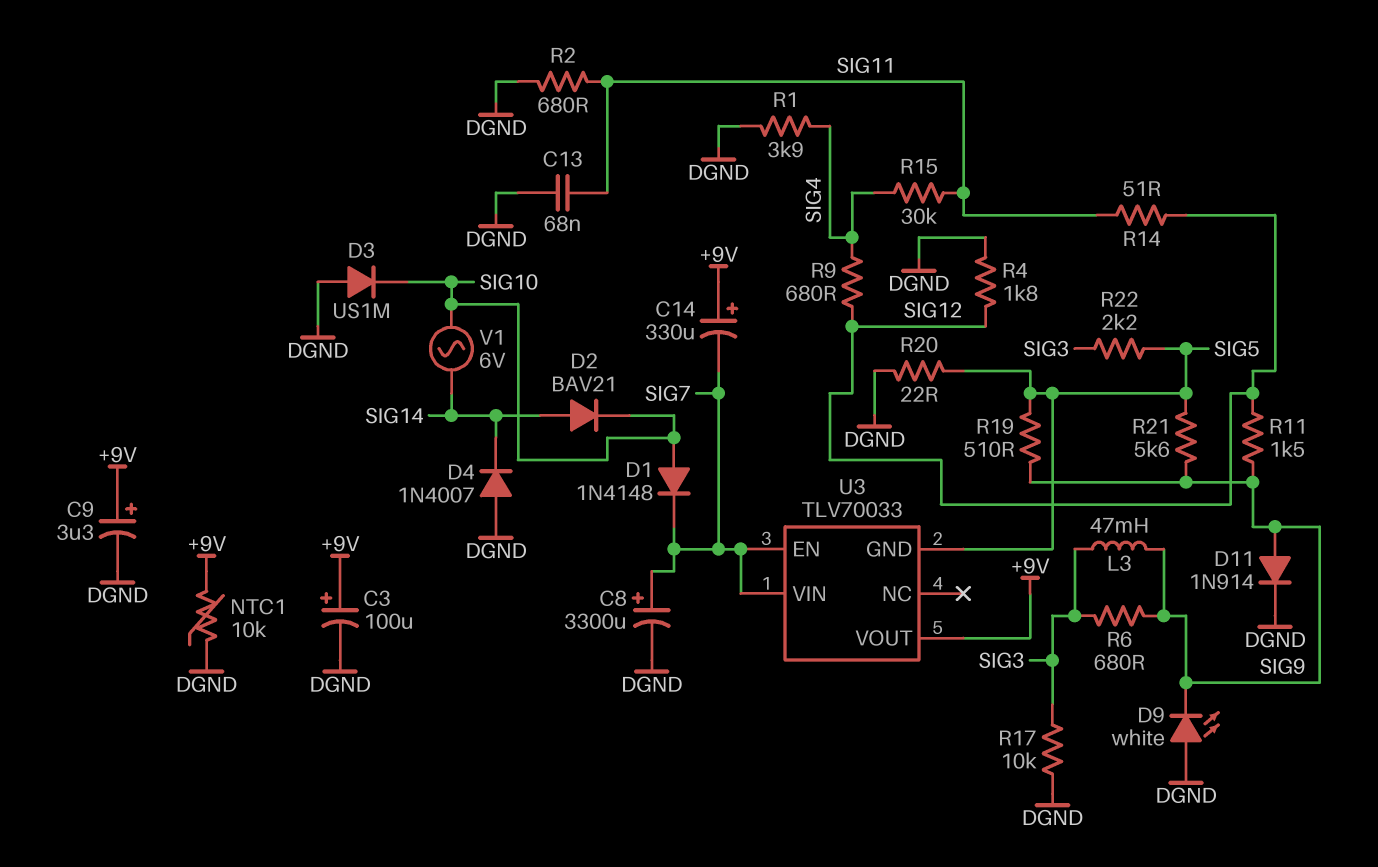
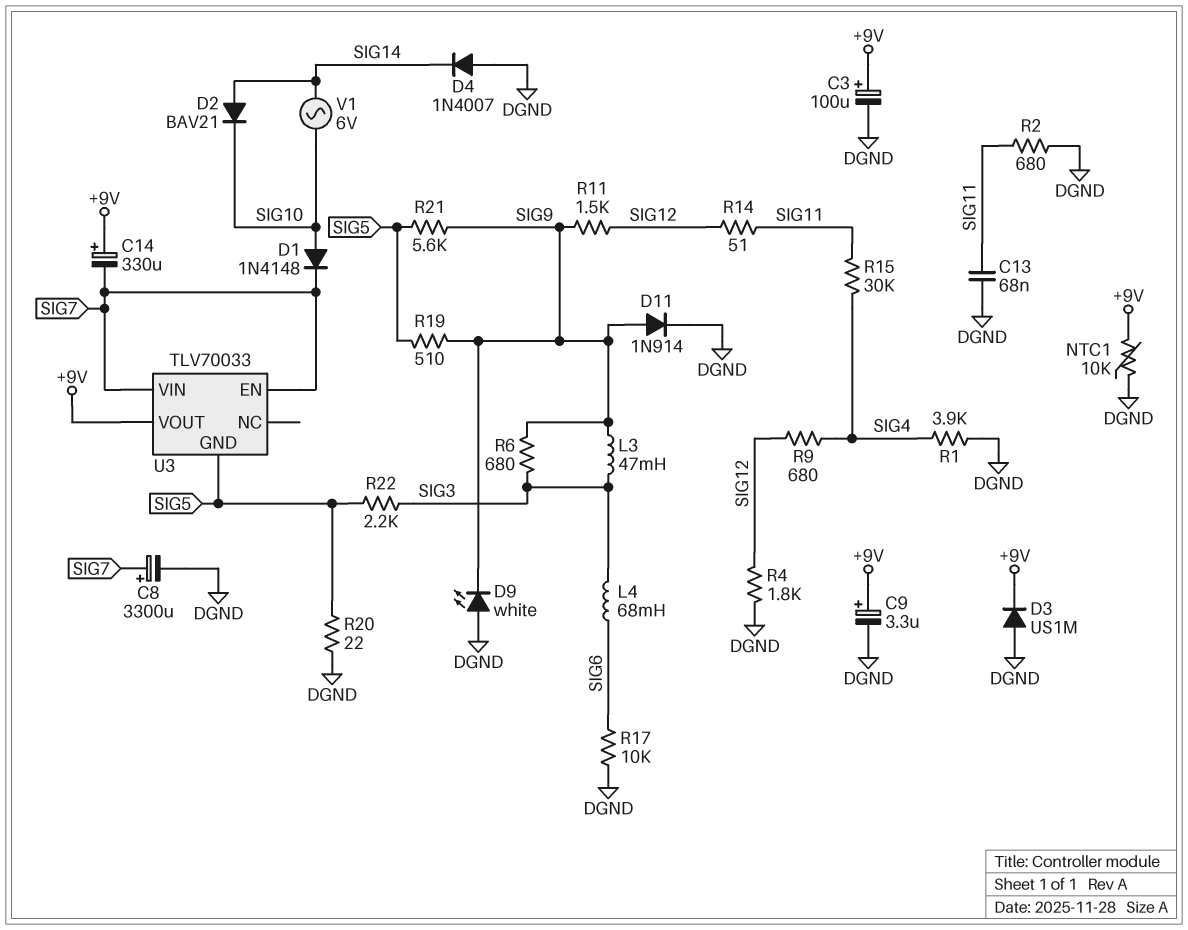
D3: diode US1M (A DGND, K SIG10) -> diode US1M (A DGND, K +9V)
L4: none -> 68mH (SIG3, SIG6)
R17: 10k (DGND, SIG3) -> 10k (DGND, SIG6)

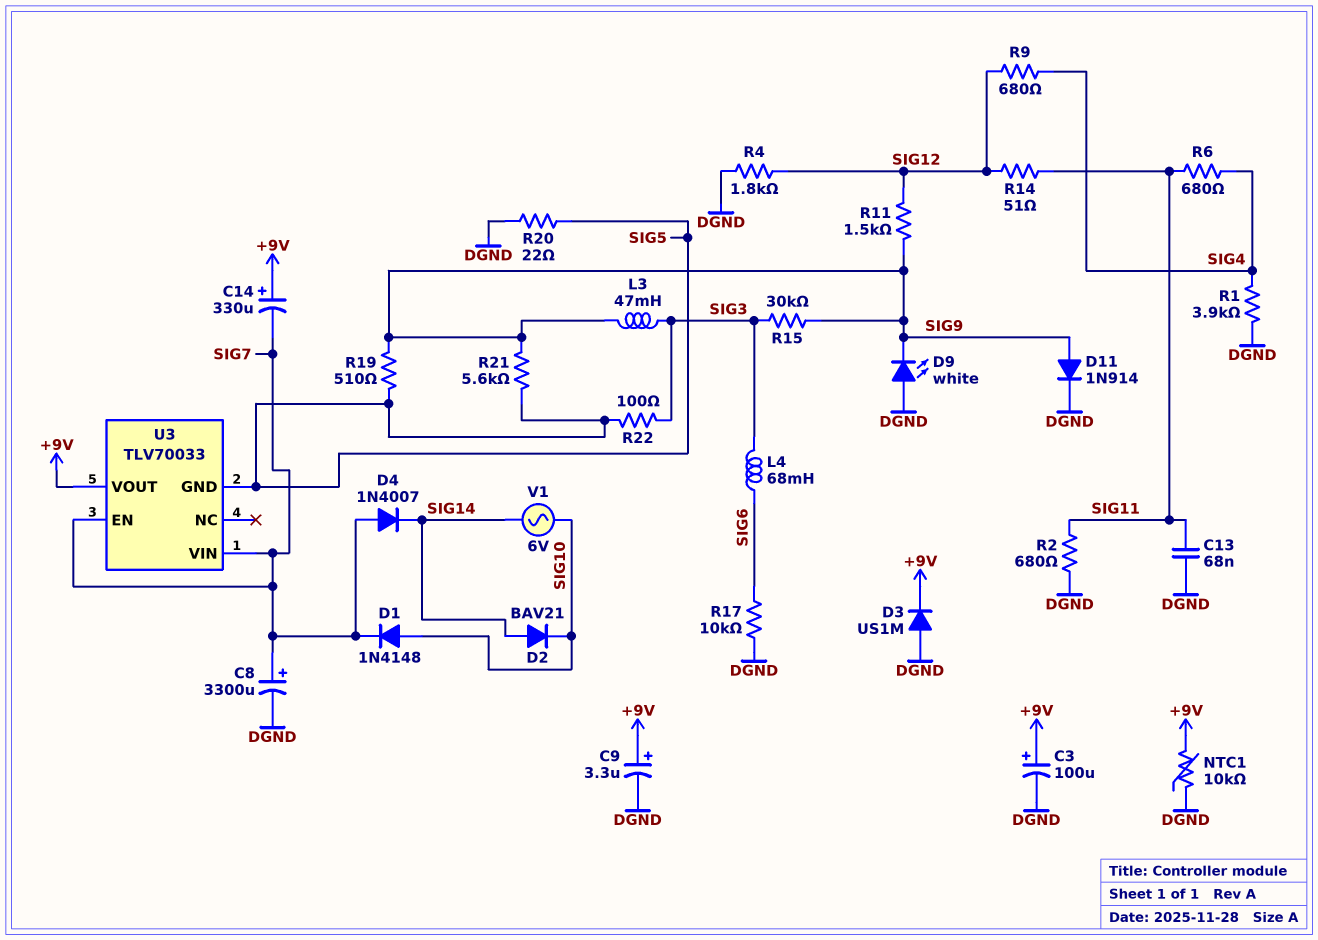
D4: diode 1N4007 (A DGND, K SIG14) -> diode 1N4007 (A SIG7, K SIG14)
R6: 680 (SIG3, SIG9) -> 680 (SIG4, SIG11)
R15: 30k (SIG4, SIG11) -> 30k (SIG3, SIG9)
R22: 2.2k (SIG3, SIG5) -> 100 (SIG3, SIG5)

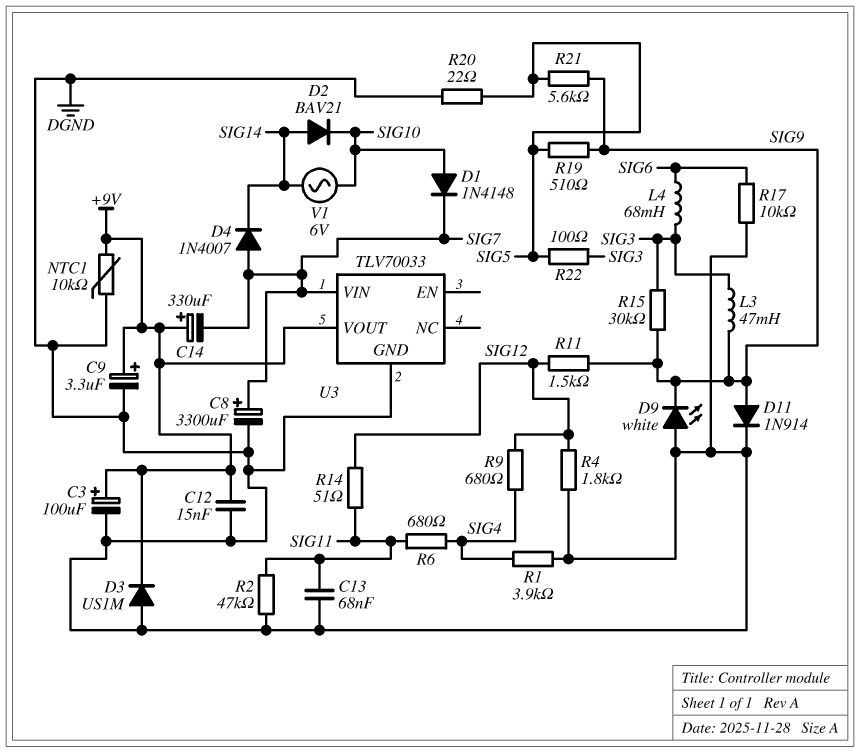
C12: none -> 15nF (+9V, DGND)
R2: 680 (DGND, SIG11) -> 47k (DGND, SIG11)
U3 pin EN: SIG7 -> none
U3 pin GND: SIG5 -> DGND

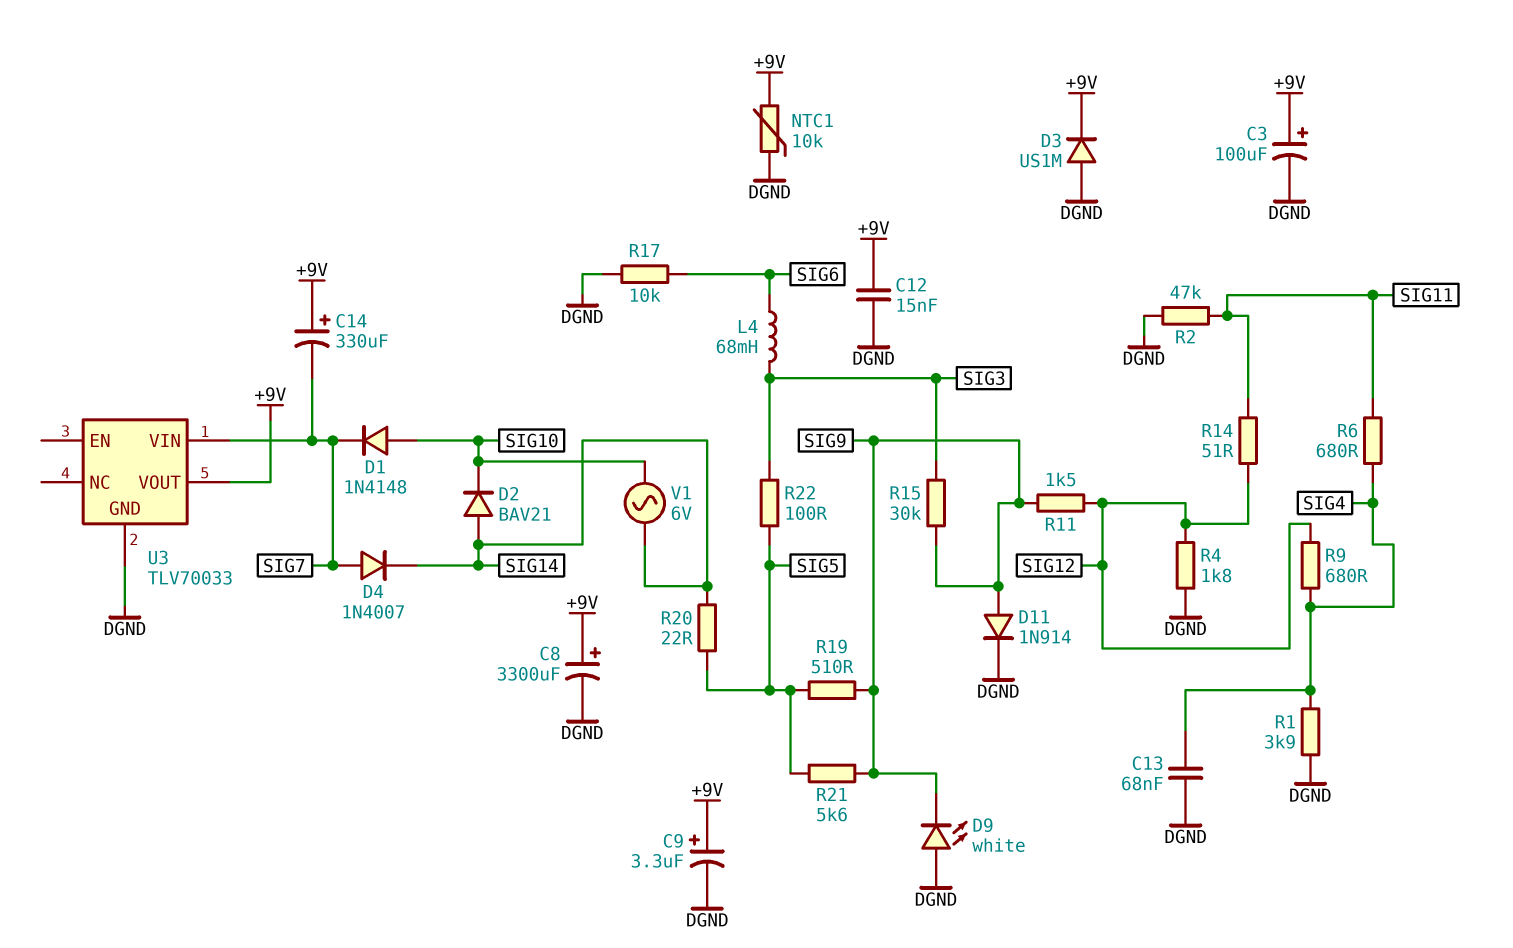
C8: 3300uF (plus SIG7, minus DGND) -> 3300uF (plus +9V, minus DGND)
C13: 68nF (DGND, SIG11) -> 68nF (DGND, SIG4)
L3: 47mH (SIG3, SIG9) -> none
R20: 22 (DGND, SIG5) -> 22 (SIG5, SIG14)

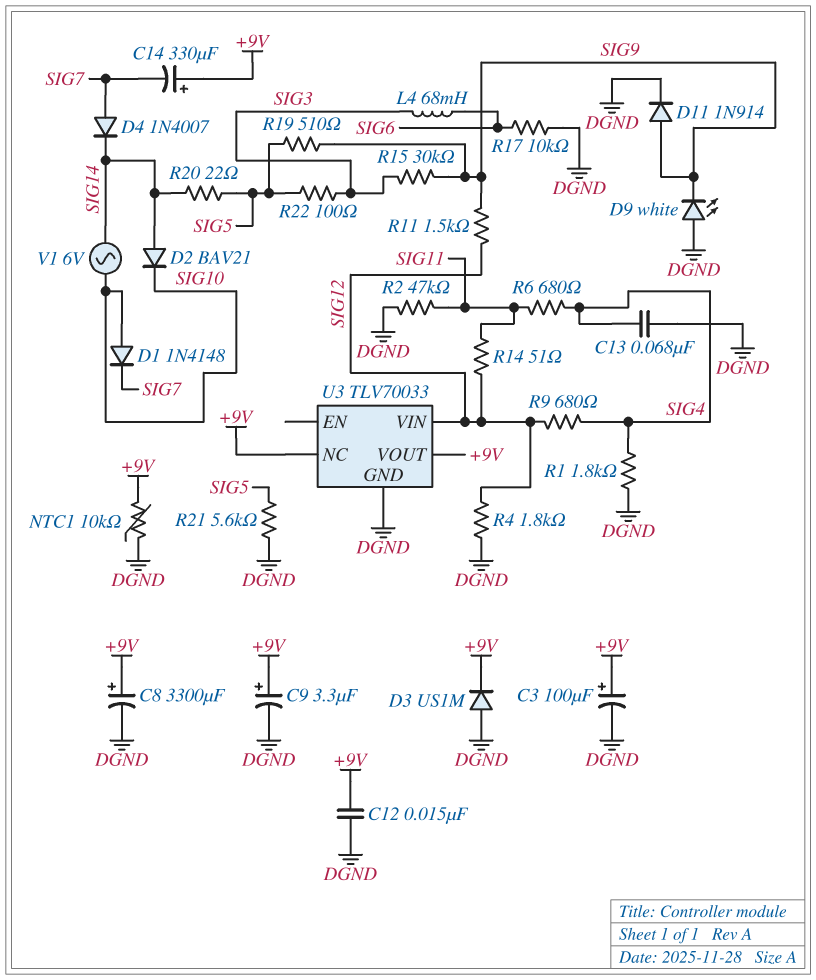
R1: 3.9k (DGND, SIG4) -> 1.8k (DGND, SIG4)
R21: 5.6k (SIG5, SIG9) -> 5.6k (DGND, SIG5)
U3 pin NC: none -> +9V
U3 pin VIN: SIG7 -> SIG12

